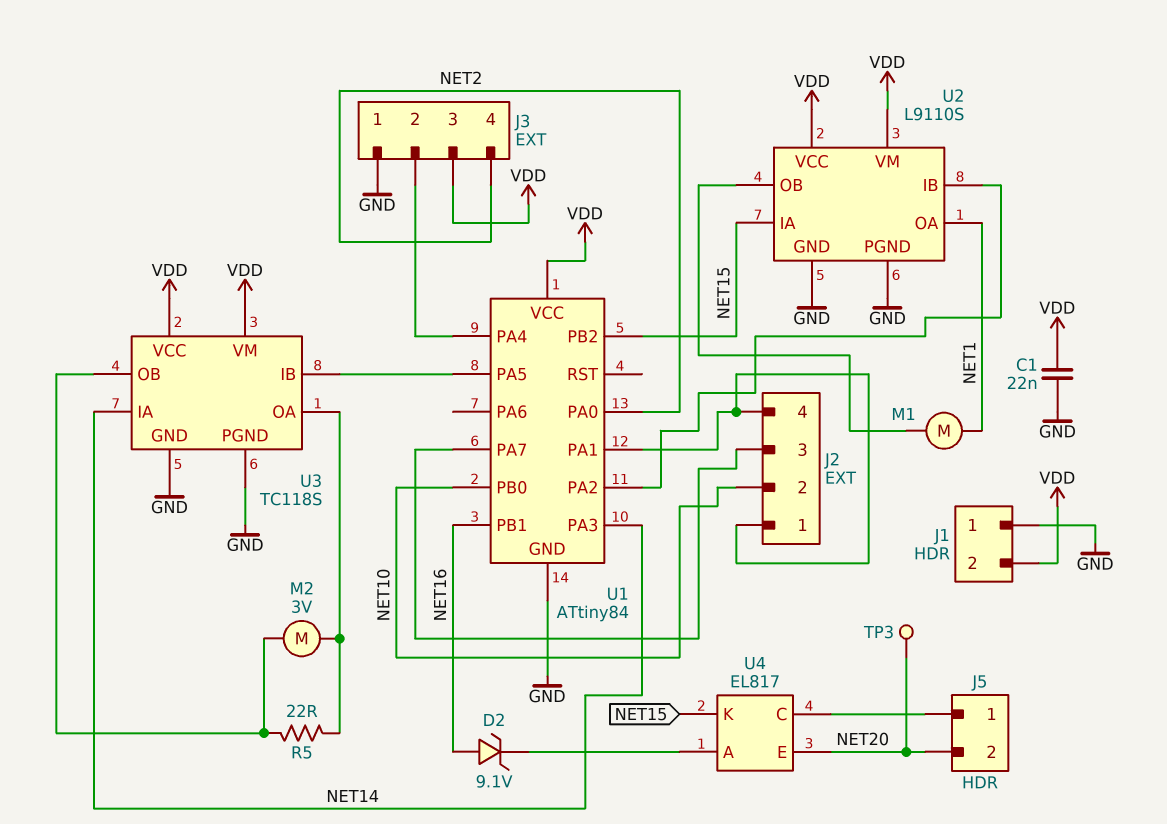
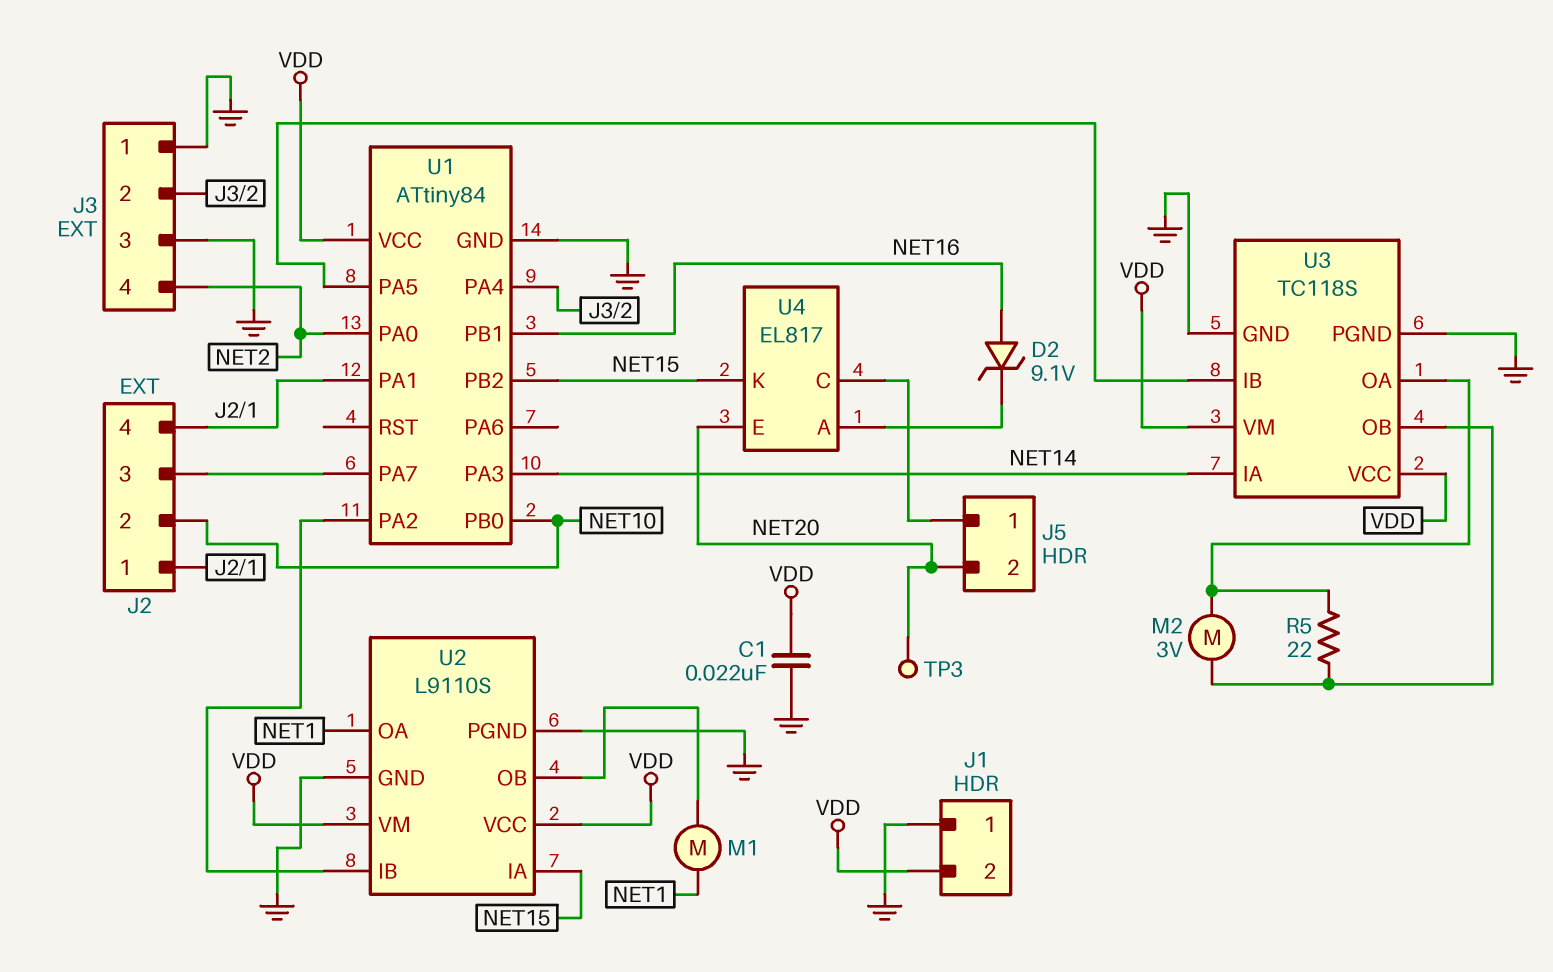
J3 pin 3: VDD -> GND

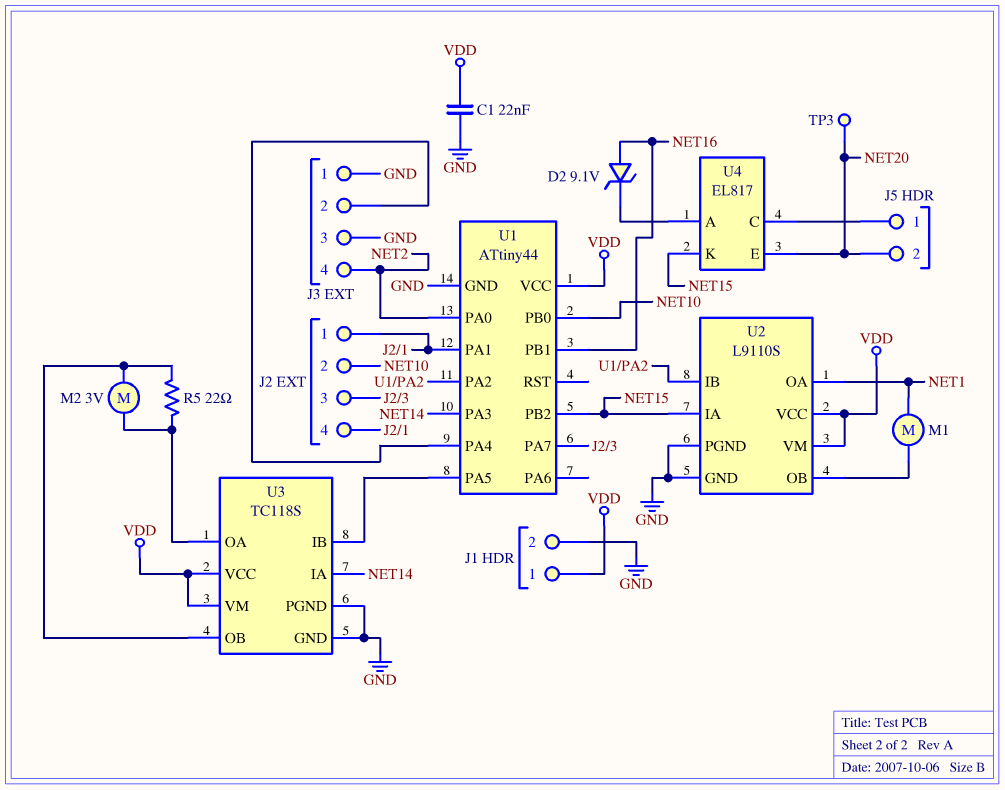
J1 pin 1: GND -> VDD
J1 pin 2: VDD -> GND
U1: ATtiny84 -> ATtiny44

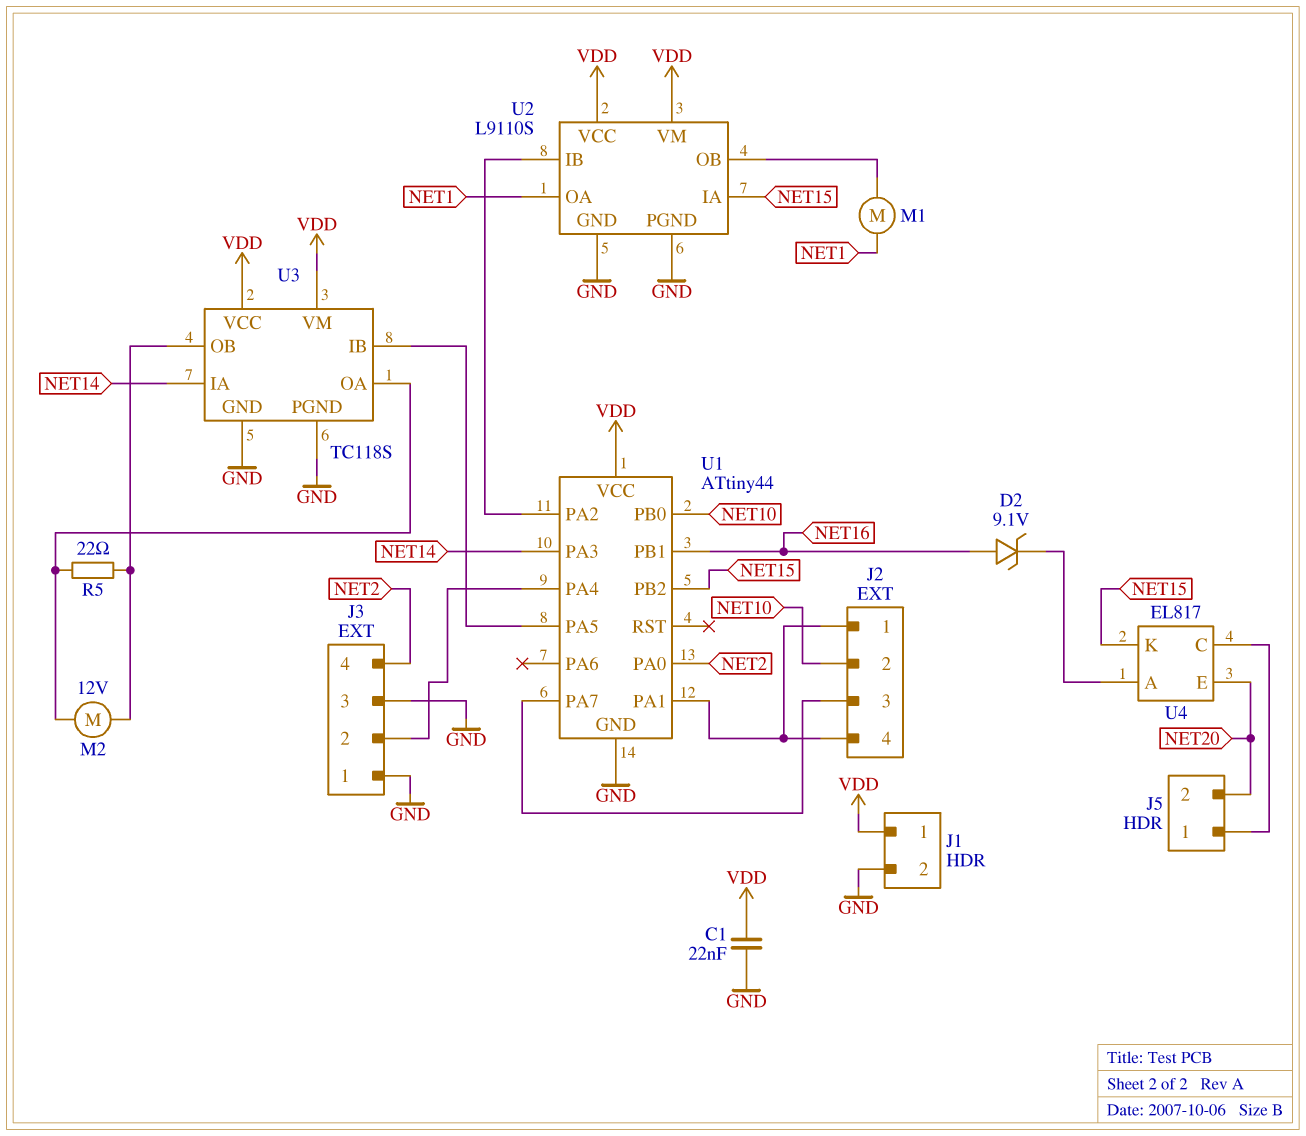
M2: motor 3V (U3/OA, U3/OB) -> motor 12V (U3/OA, U3/OB)
TP3: test point (NET20) -> none

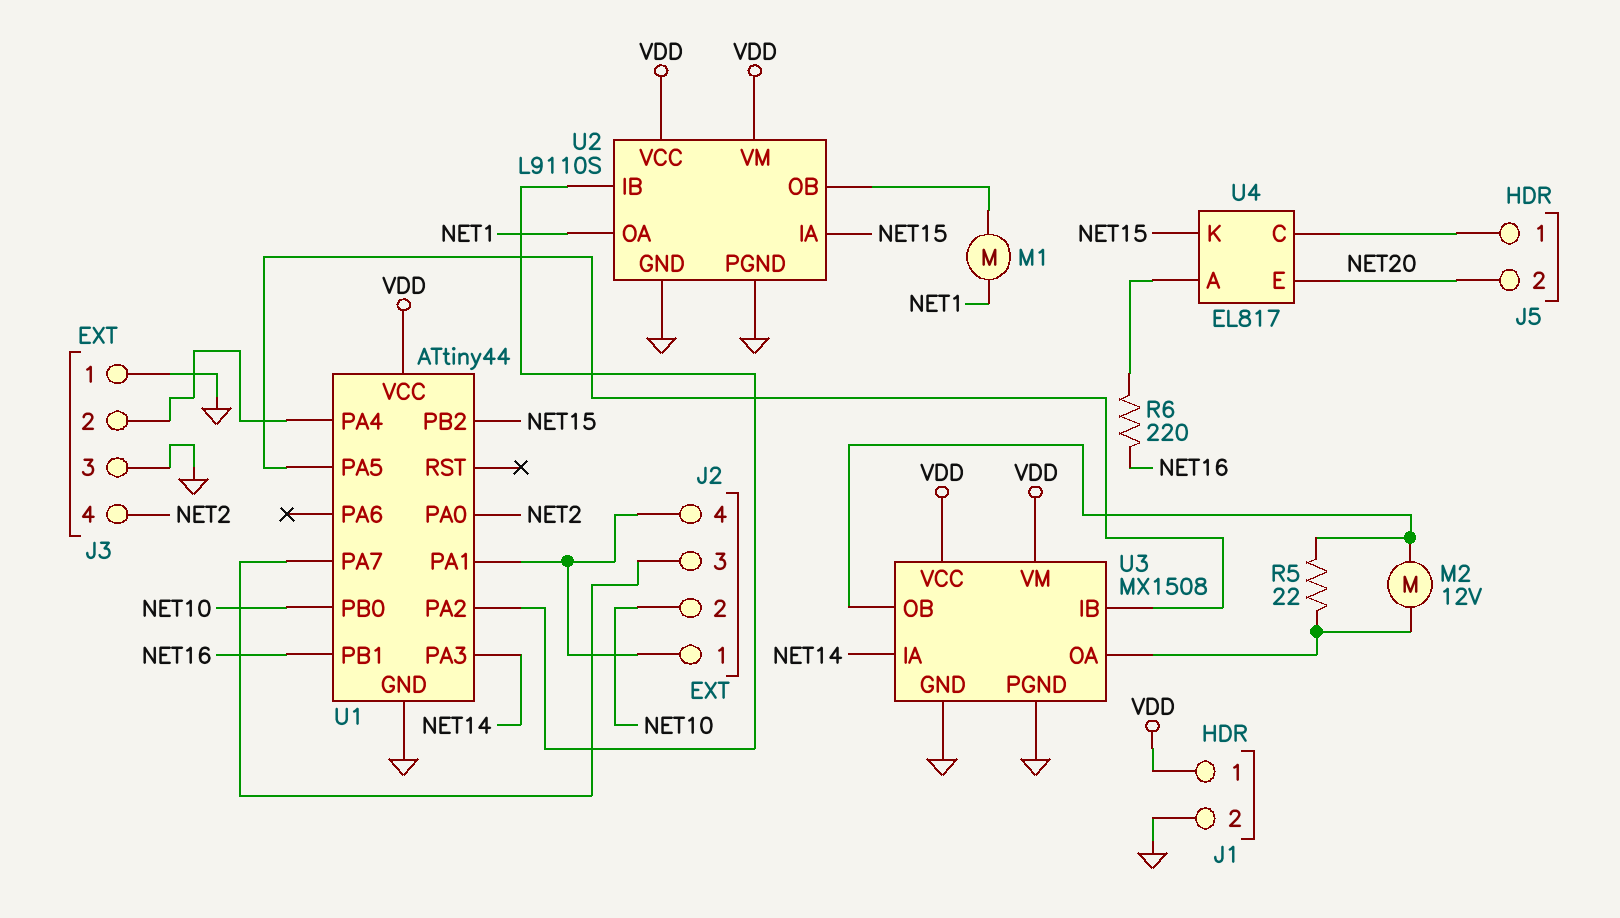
C1: 22nF (GND, VDD) -> none
D2: zener 9.1V (A NET16, K U4/A) -> none
R6: none -> 220 (NET16, U4/A)
U3: TC118S -> MX1508

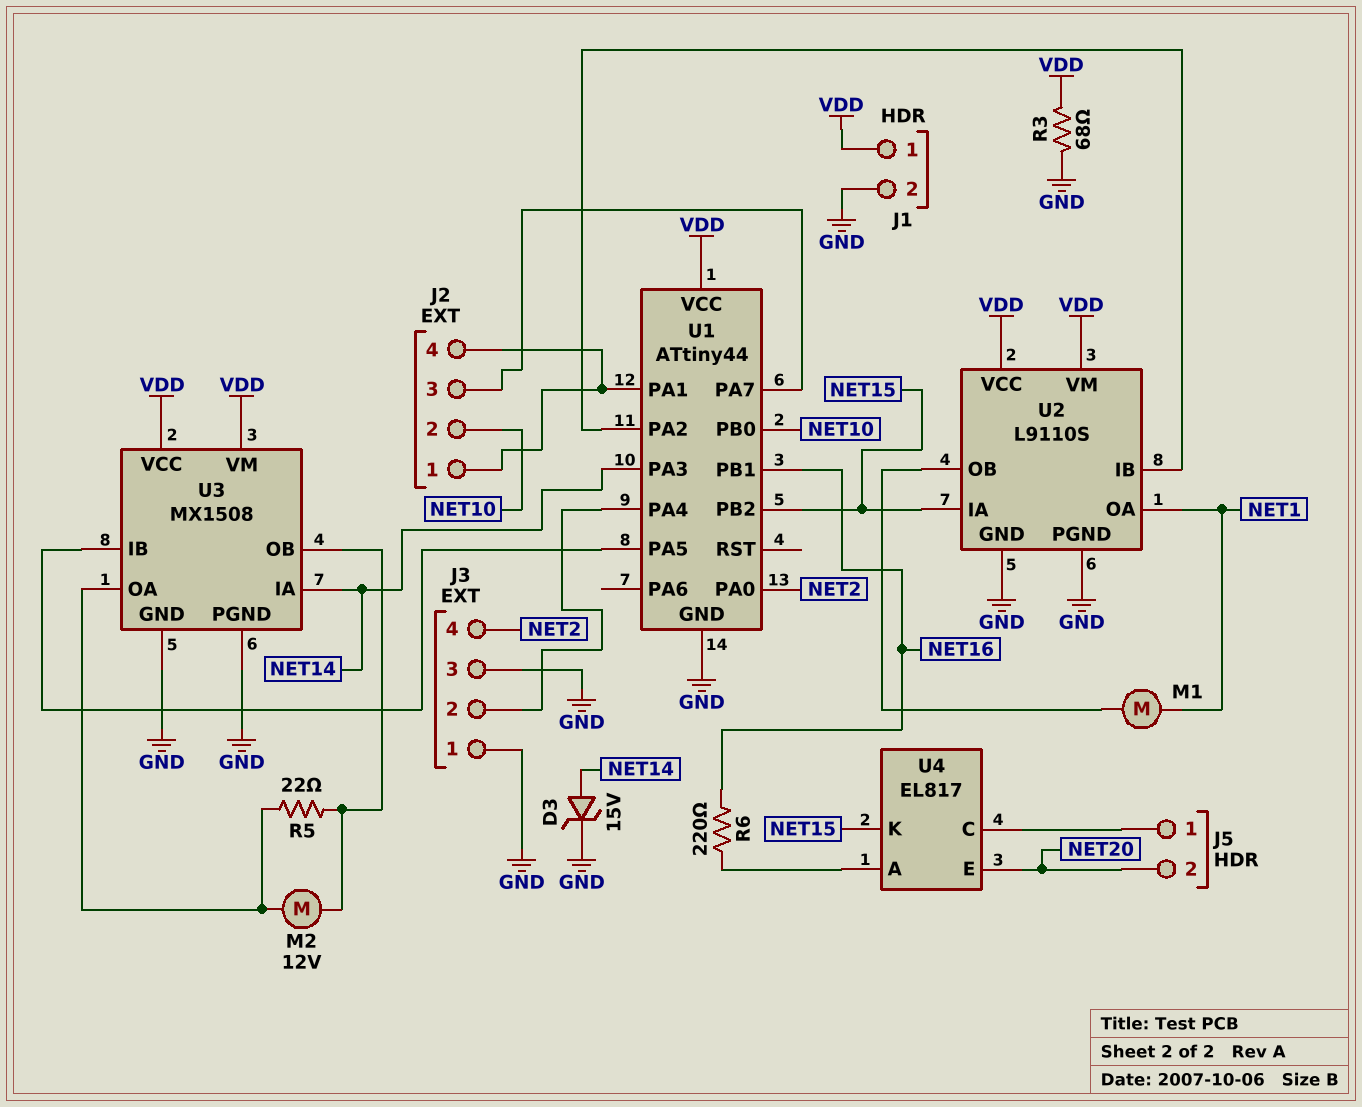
D3: none -> zener 15V (A NET14, K GND)
R3: none -> 68 (GND, VDD)

